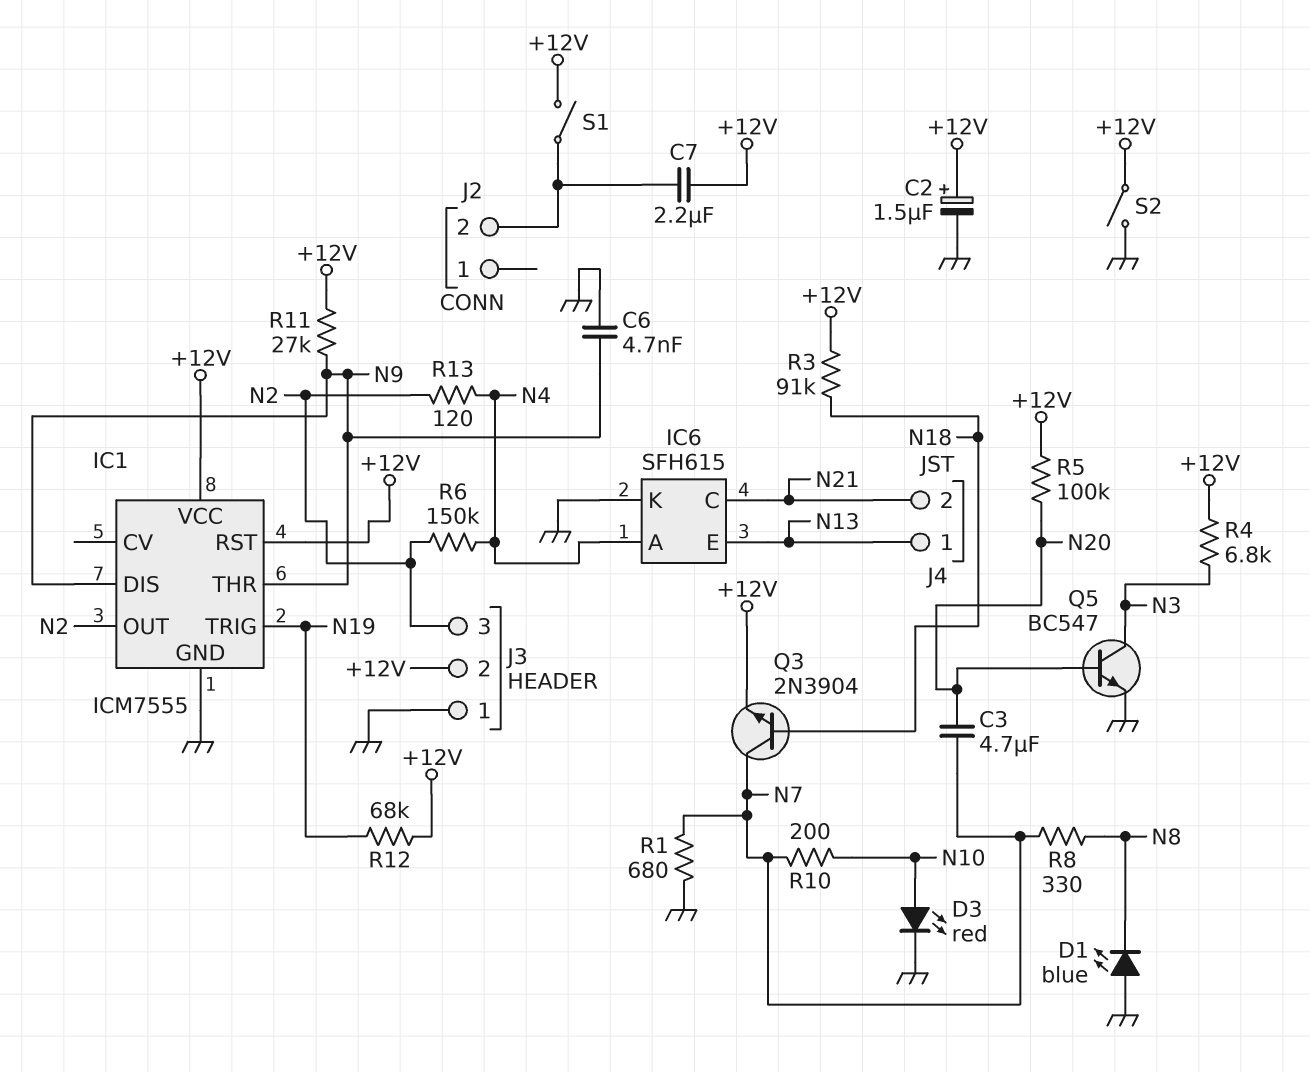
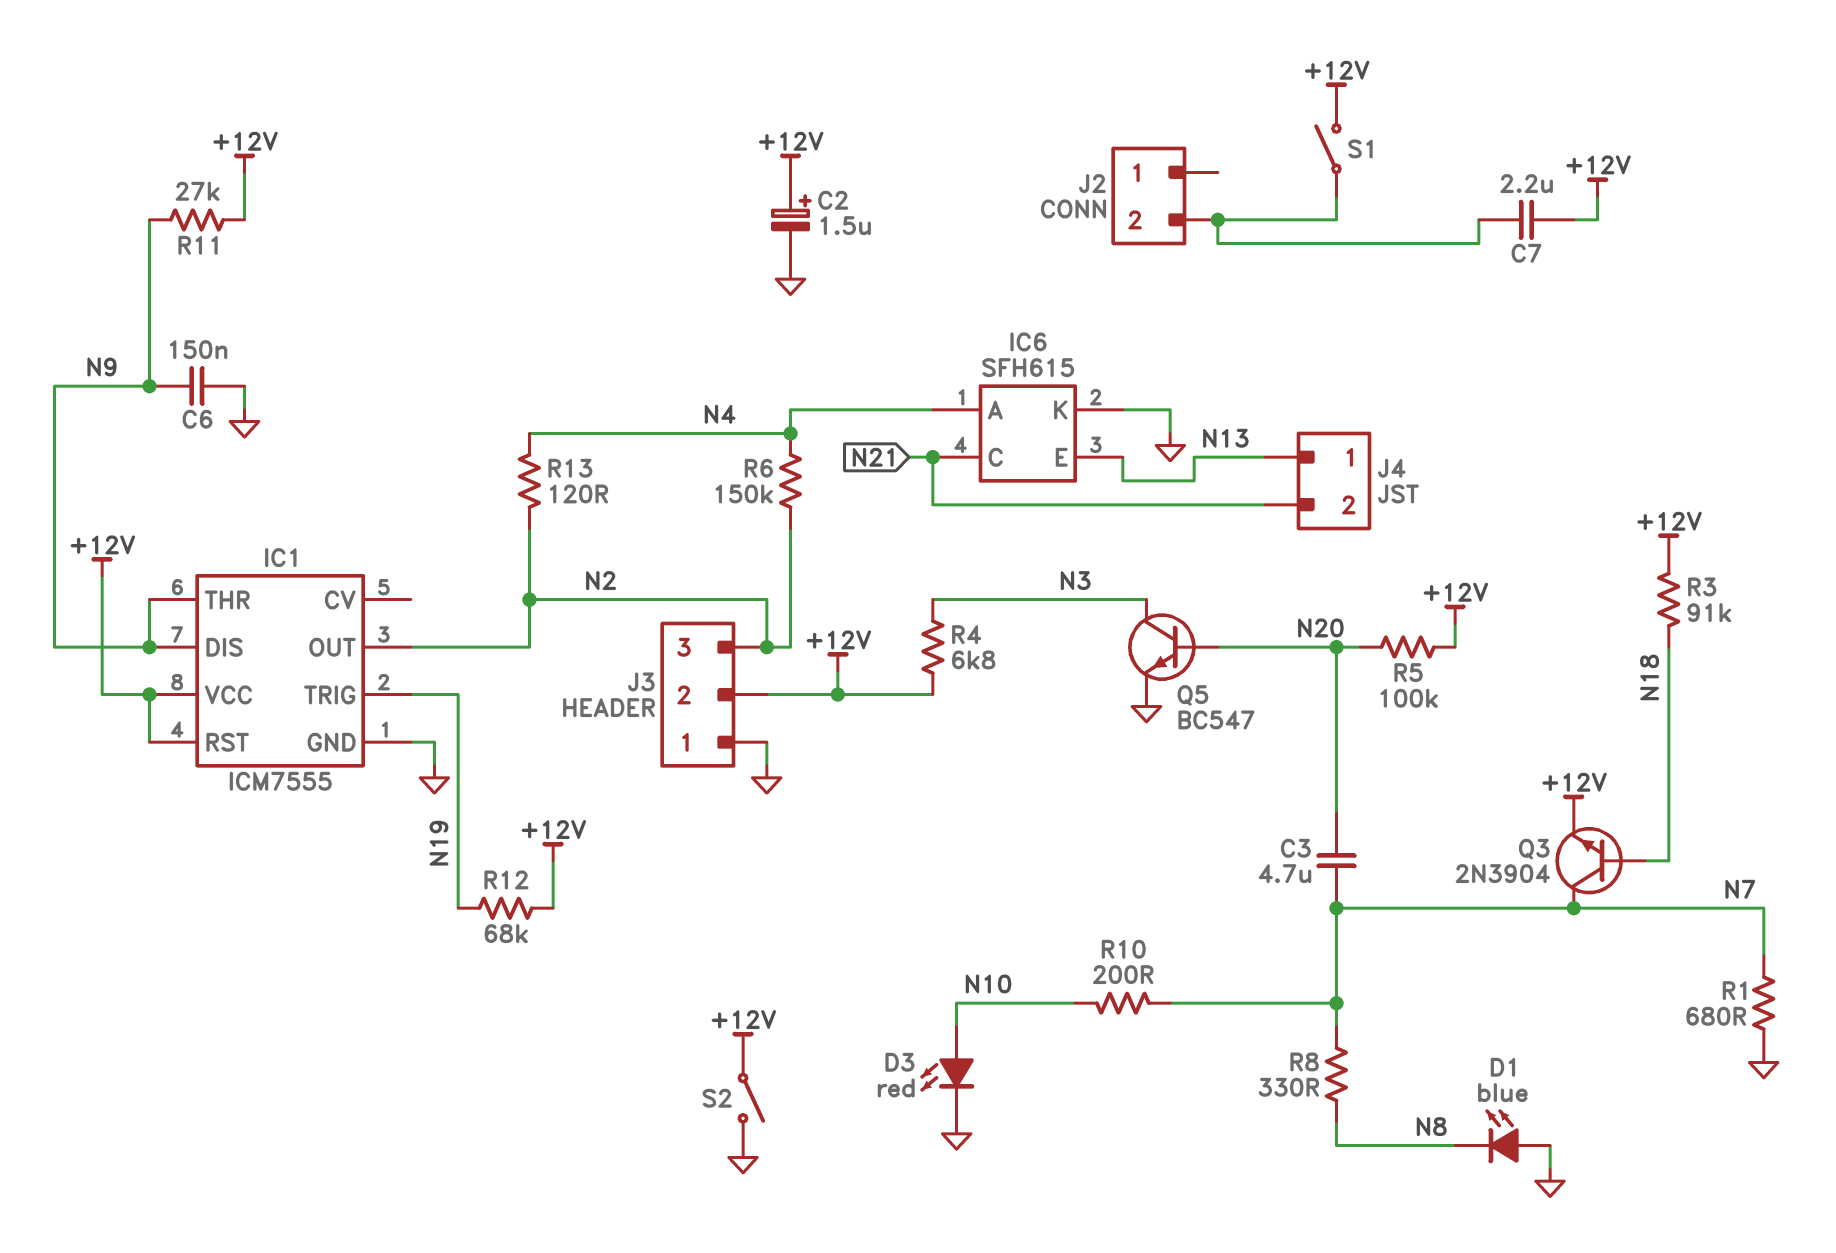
C6: 4.7nF (GND, N9) -> 150nF (GND, N9)

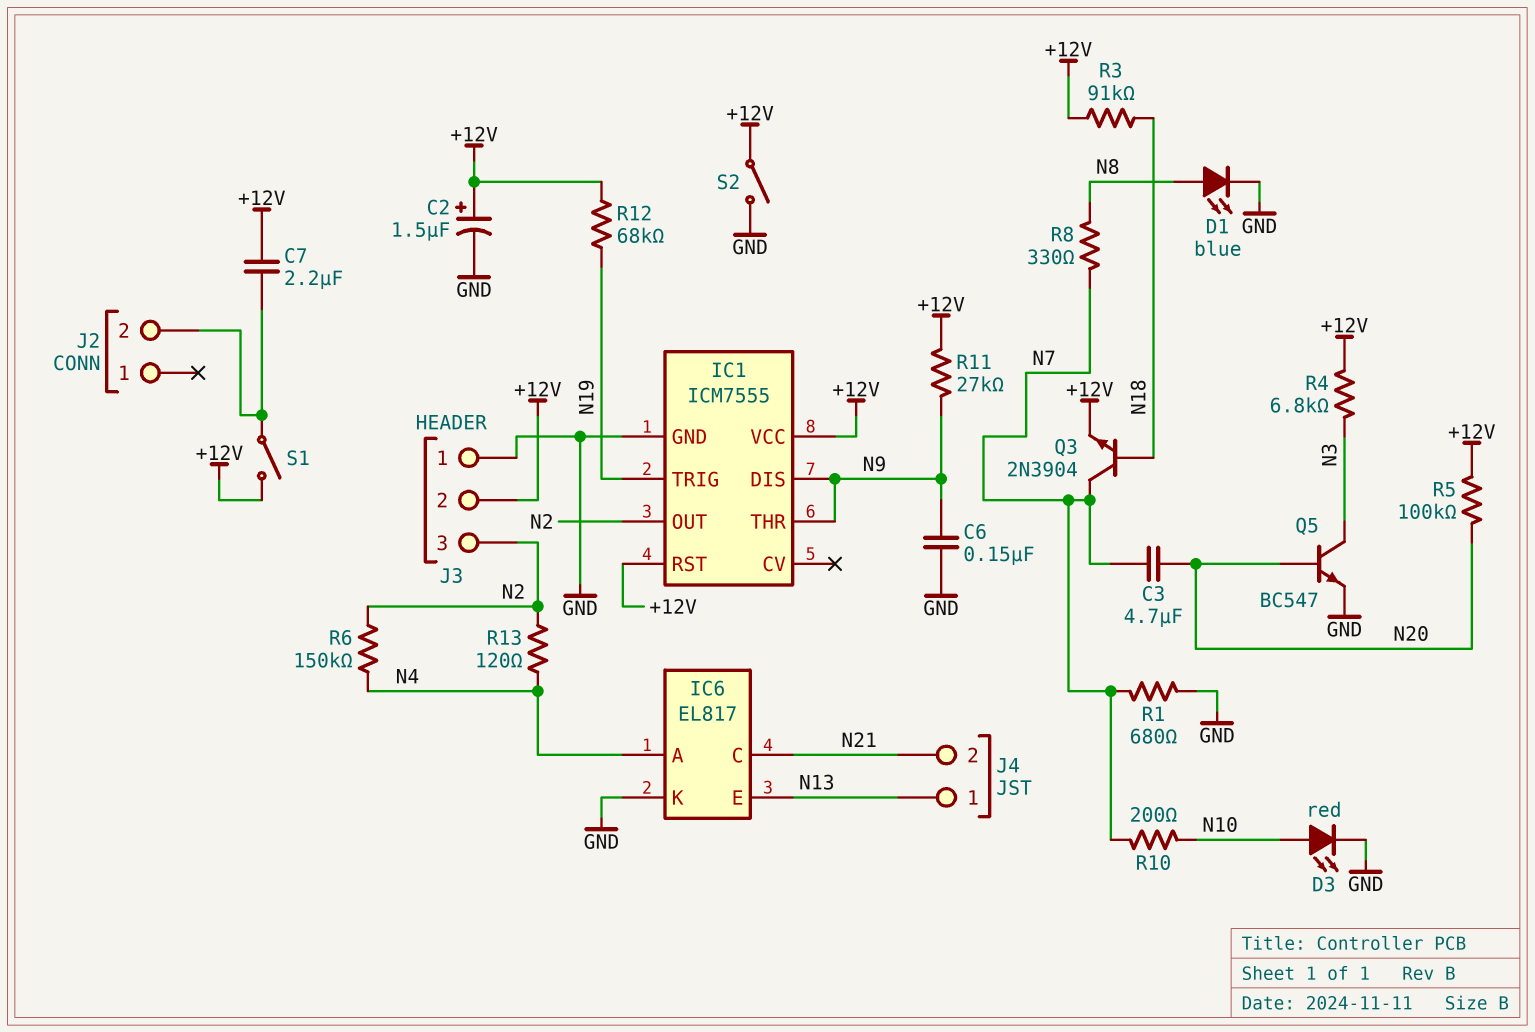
D1: LED blue (A GND, K N8) -> LED blue (A N8, K GND)
IC6: SFH615 -> EL817

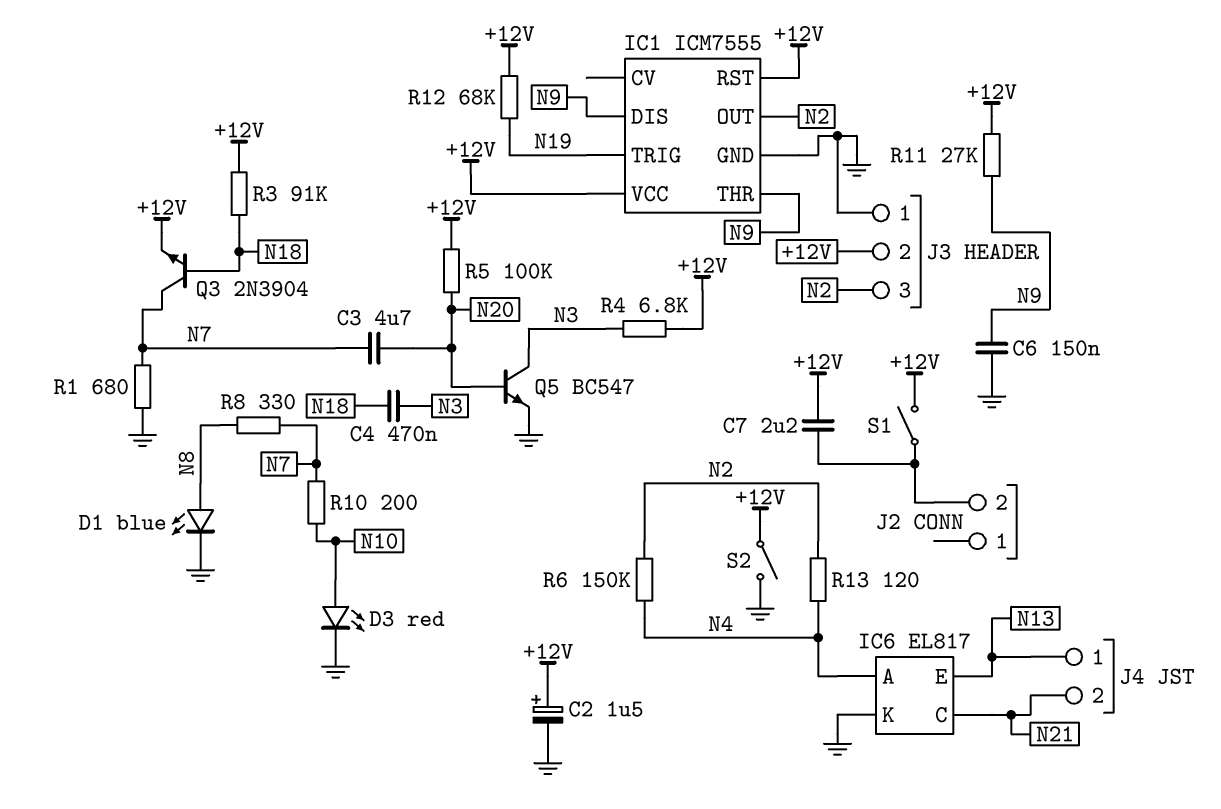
C4: none -> 470nF (N3, N18)

